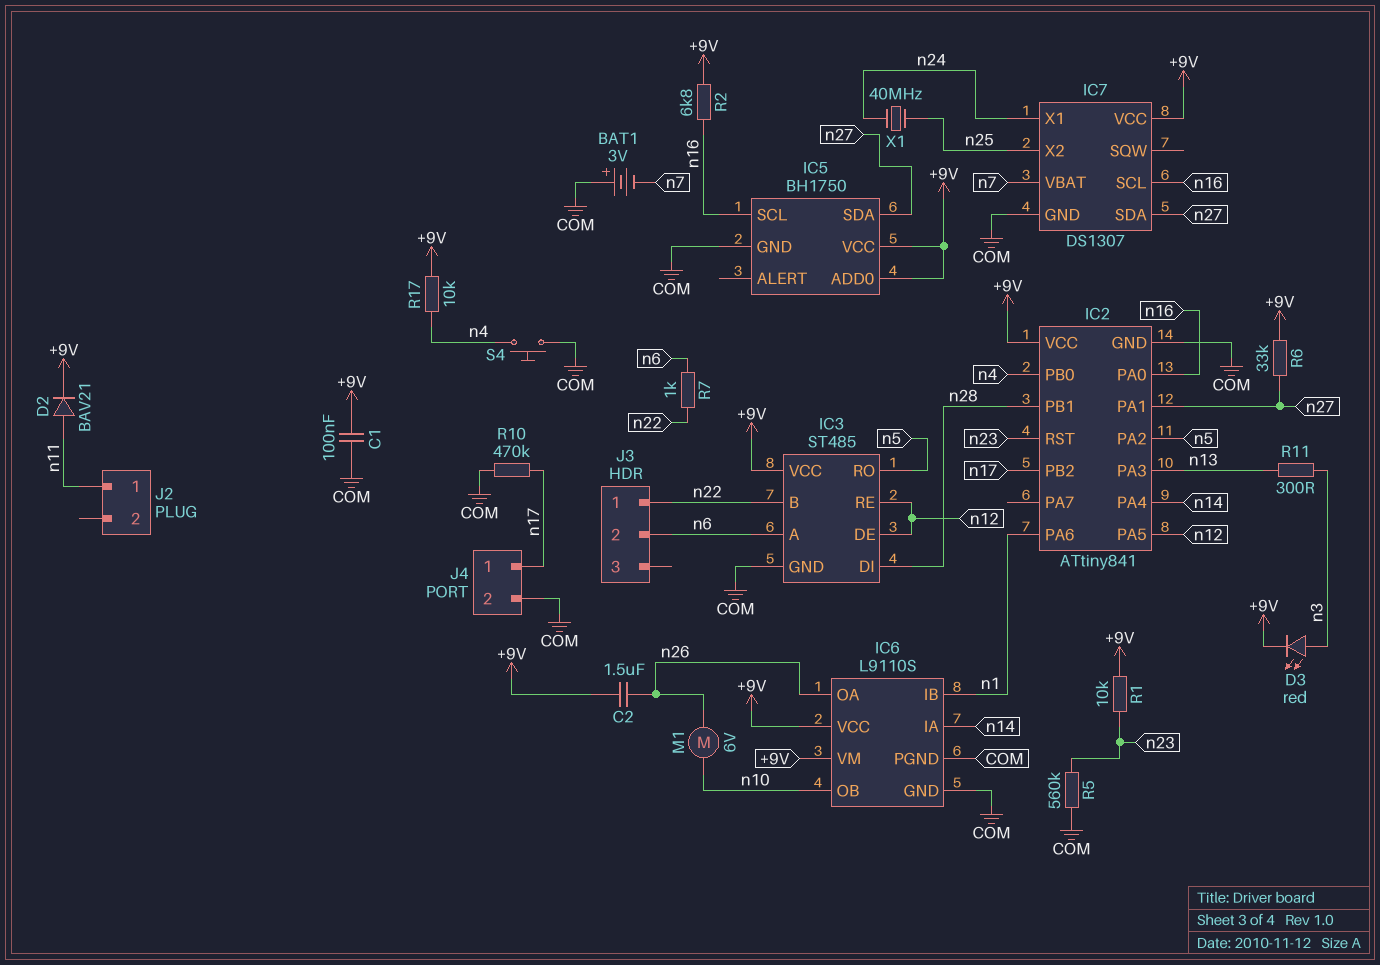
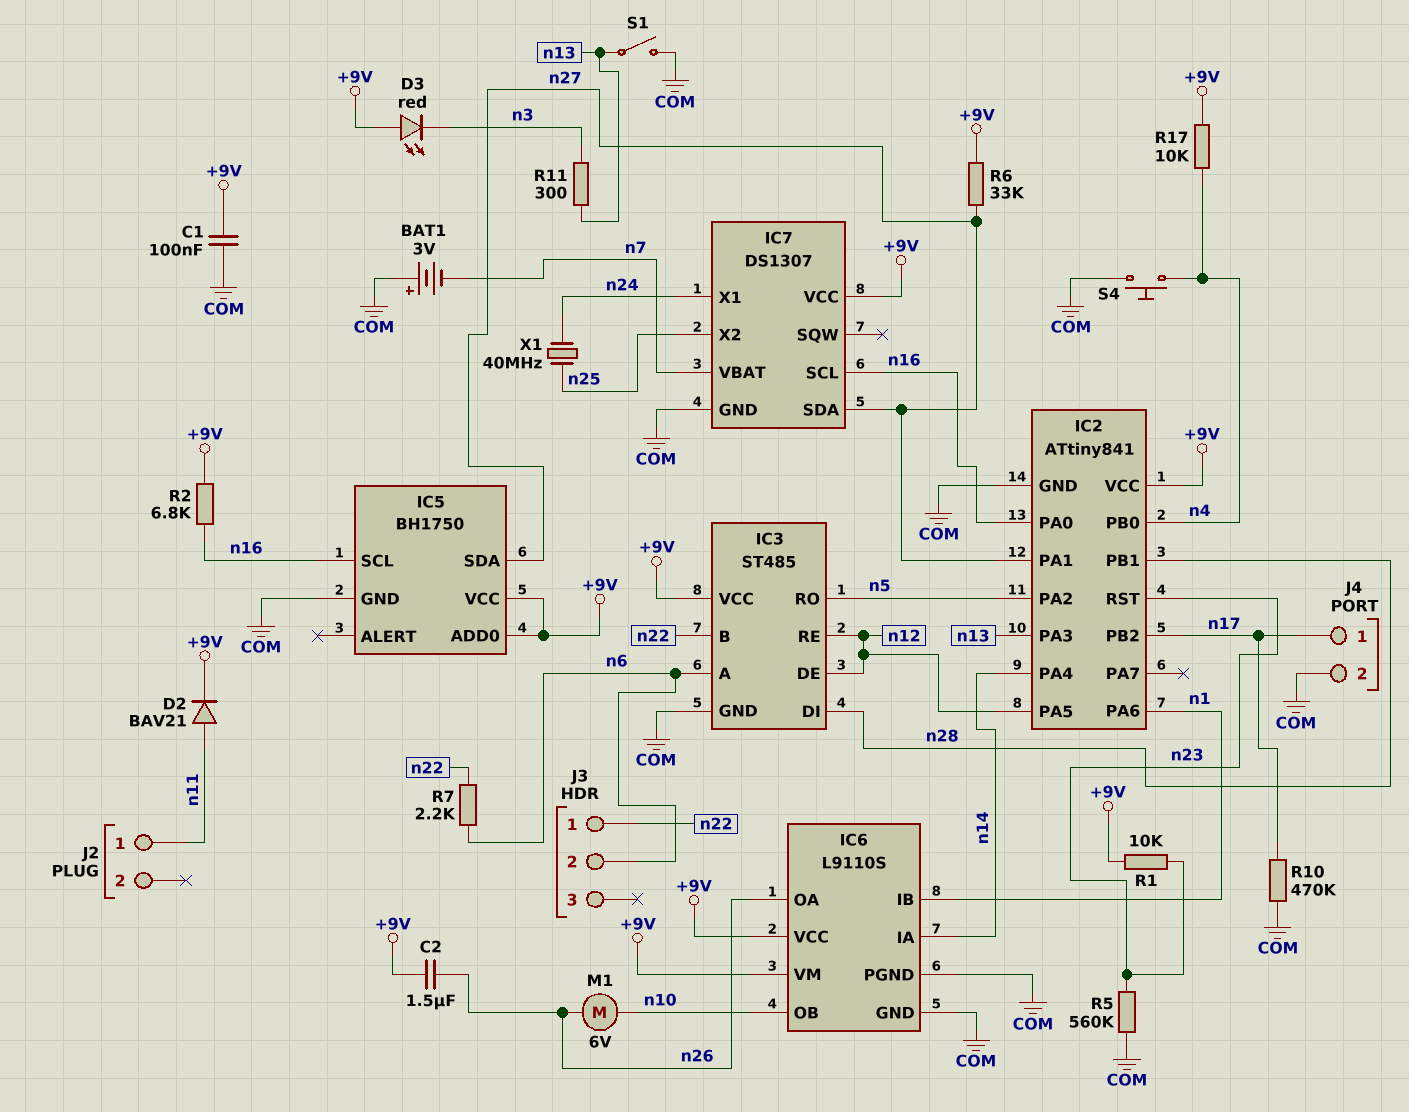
D3: LED red (A n3, K +9V) -> LED red (A +9V, K n3)
R7: 1k (n6, n22) -> 2.2k (n6, n22)
S1: none -> switch (COM, n13)

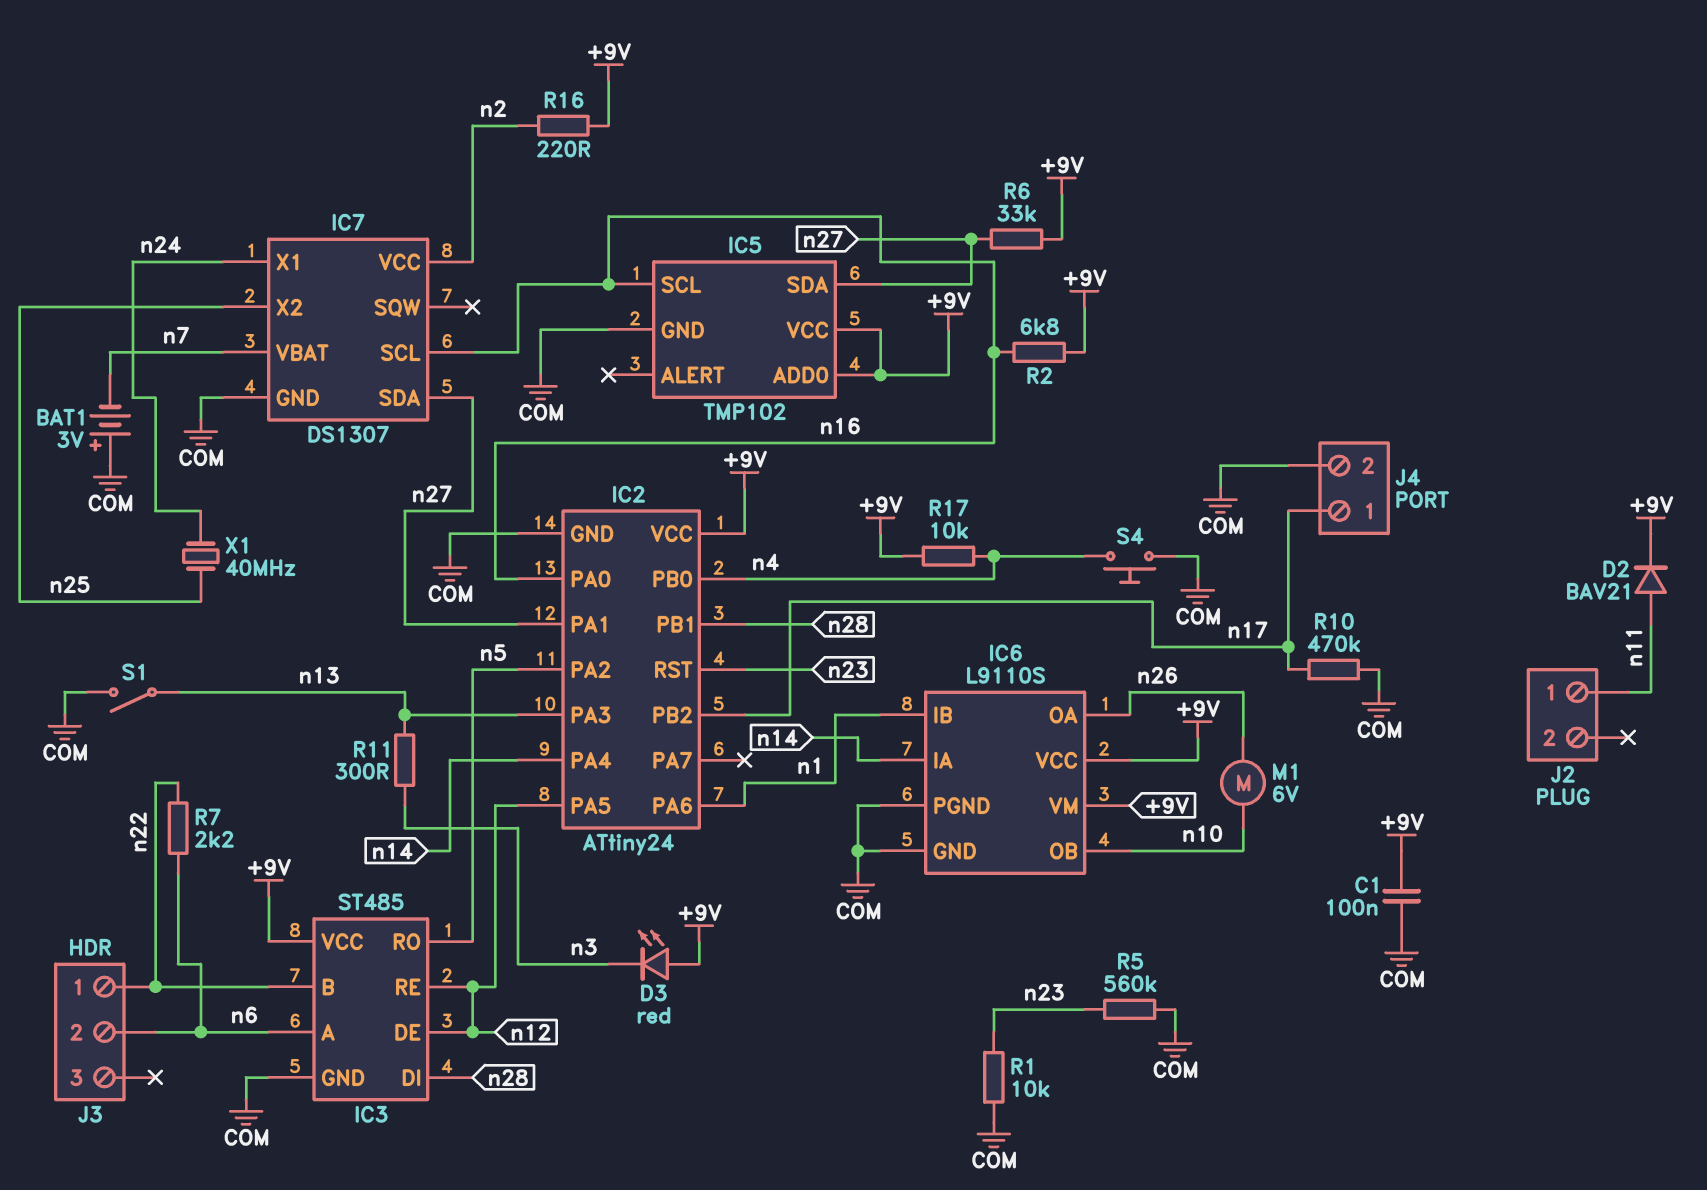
C2: 1.5uF (+9V, n26) -> none
IC2: ATtiny841 -> ATtiny24
IC5: BH1750 -> TMP102
IC7 pin VCC: +9V -> n2
R1: 10k (+9V, n23) -> 10k (COM, n23)
R16: none -> 220 (+9V, n2)

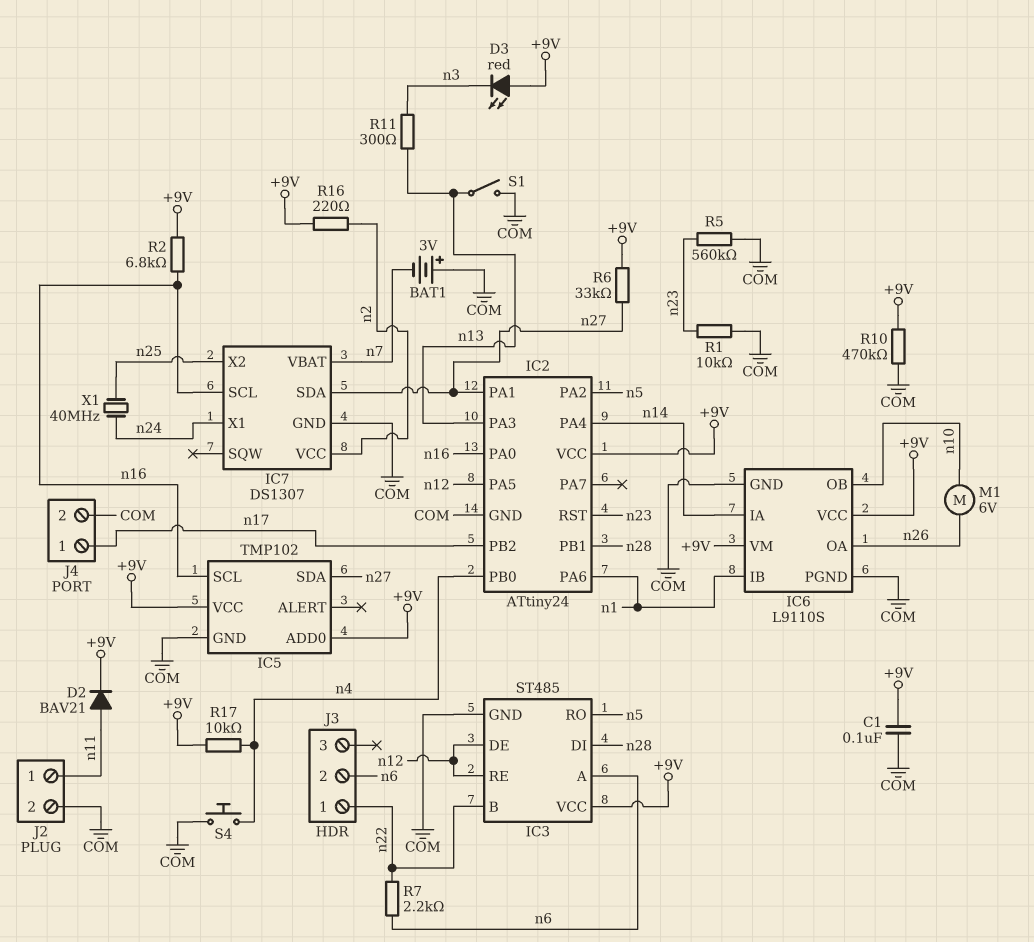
J2 pin 2: none -> COM
R10: 470k (COM, n17) -> 470k (+9V, COM)

